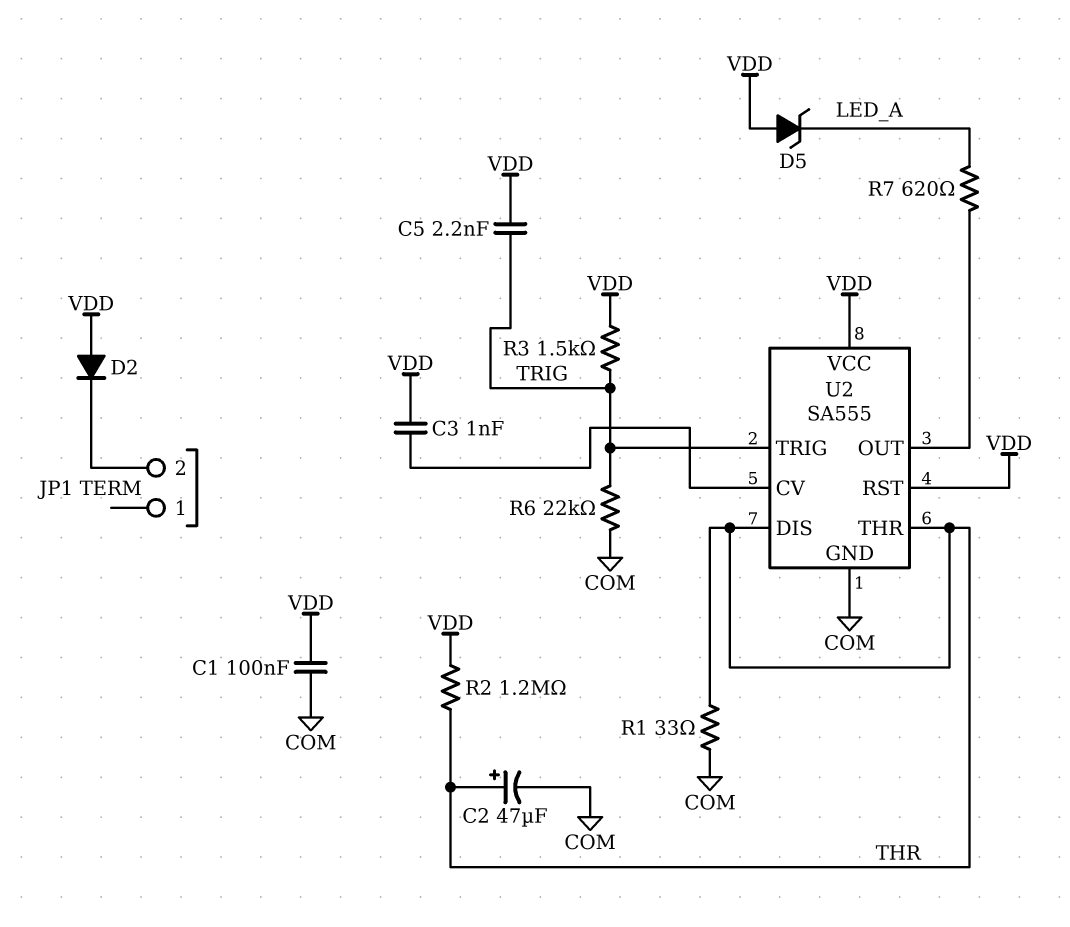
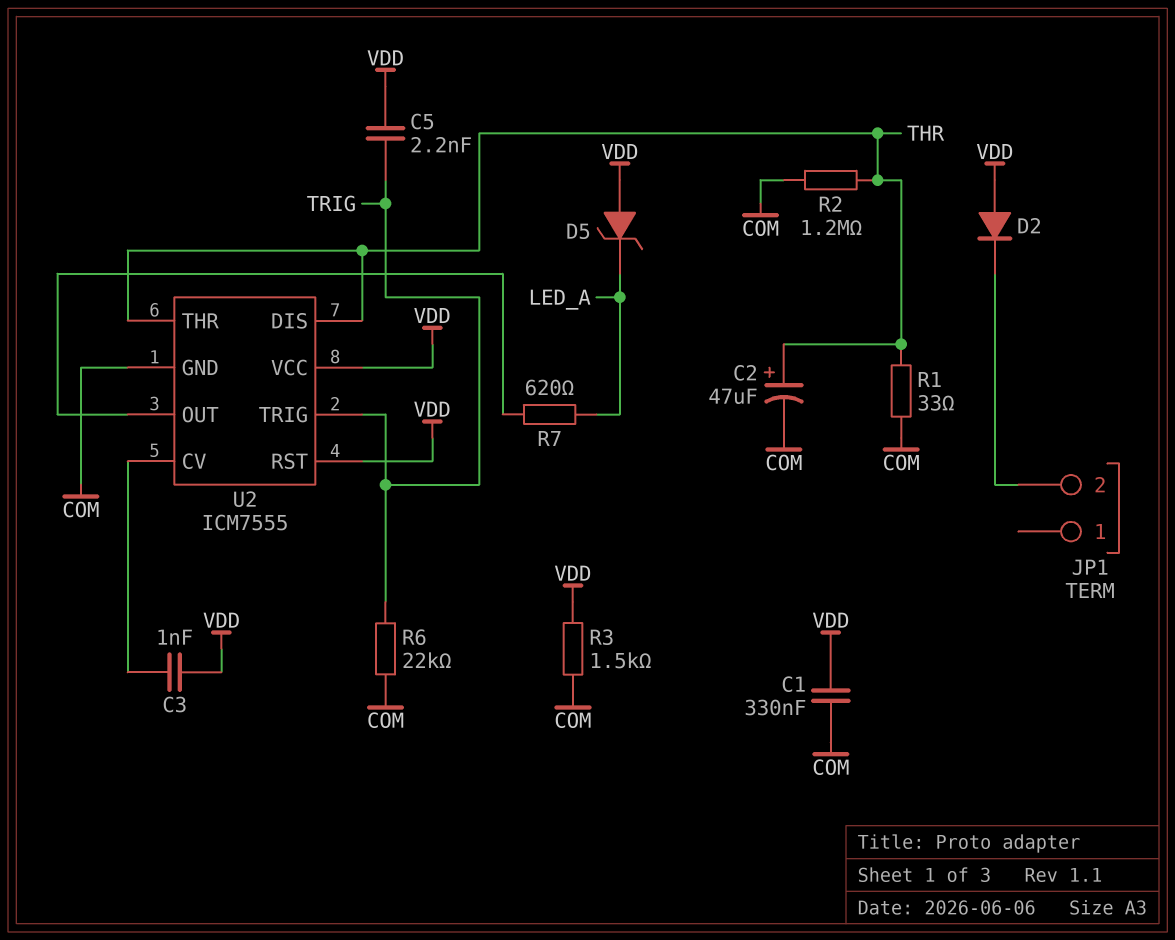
C1: 100nF (COM, VDD) -> 330nF (COM, VDD)
R2: 1.2M (THR, VDD) -> 1.2M (COM, THR)
R3: 1.5k (TRIG, VDD) -> 1.5k (COM, VDD)
U2: SA555 -> ICM7555

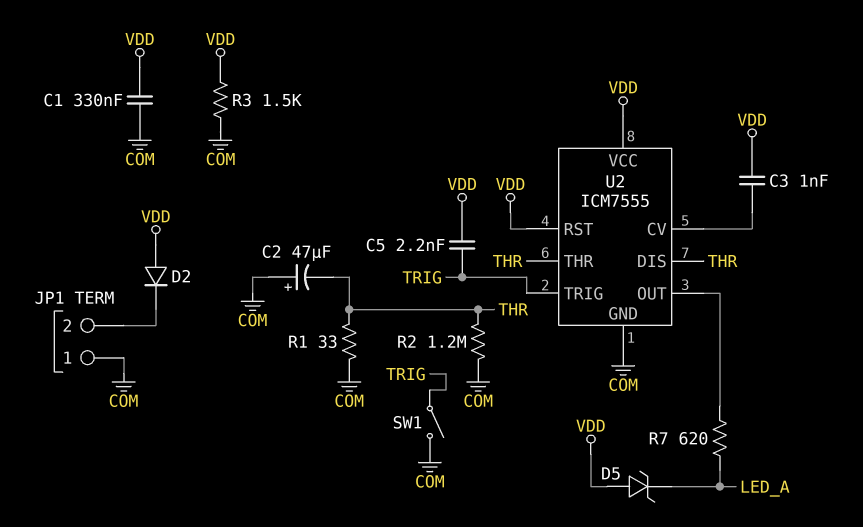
C2: 47uF (plus THR, minus COM) -> 47uF (plus COM, minus THR)
JP1 pin 1: none -> COM
R6: 22k (COM, TRIG) -> none
SW1: none -> switch (COM, TRIG)

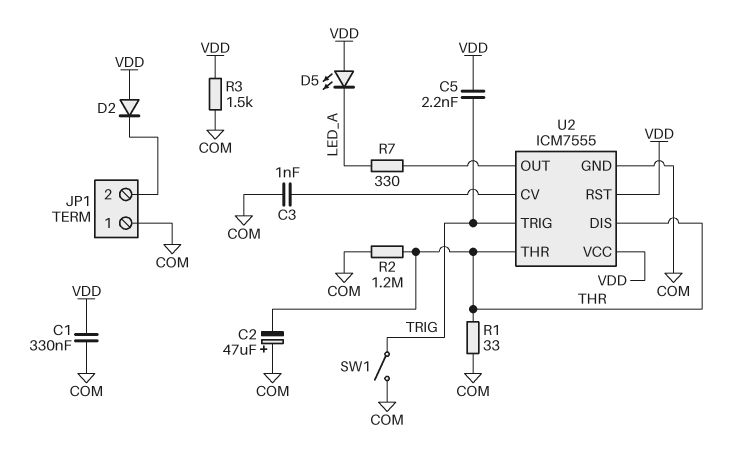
C3: 1nF (U2/CV, VDD) -> 1nF (COM, U2/CV)
D5: zener (A VDD, K LED_A) -> LED (A VDD, K LED_A)
R7: 620 (LED_A, U2/OUT) -> 330 (LED_A, U2/OUT)

